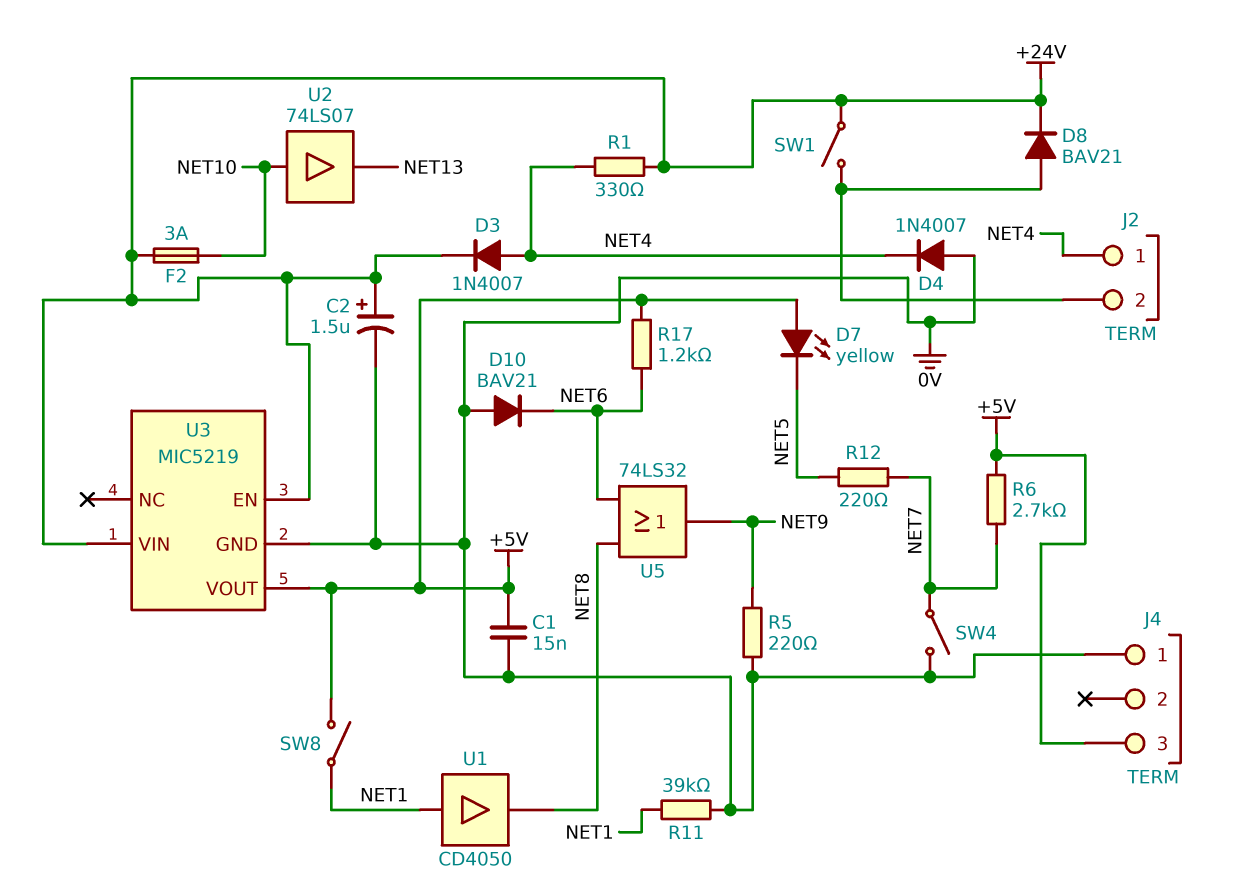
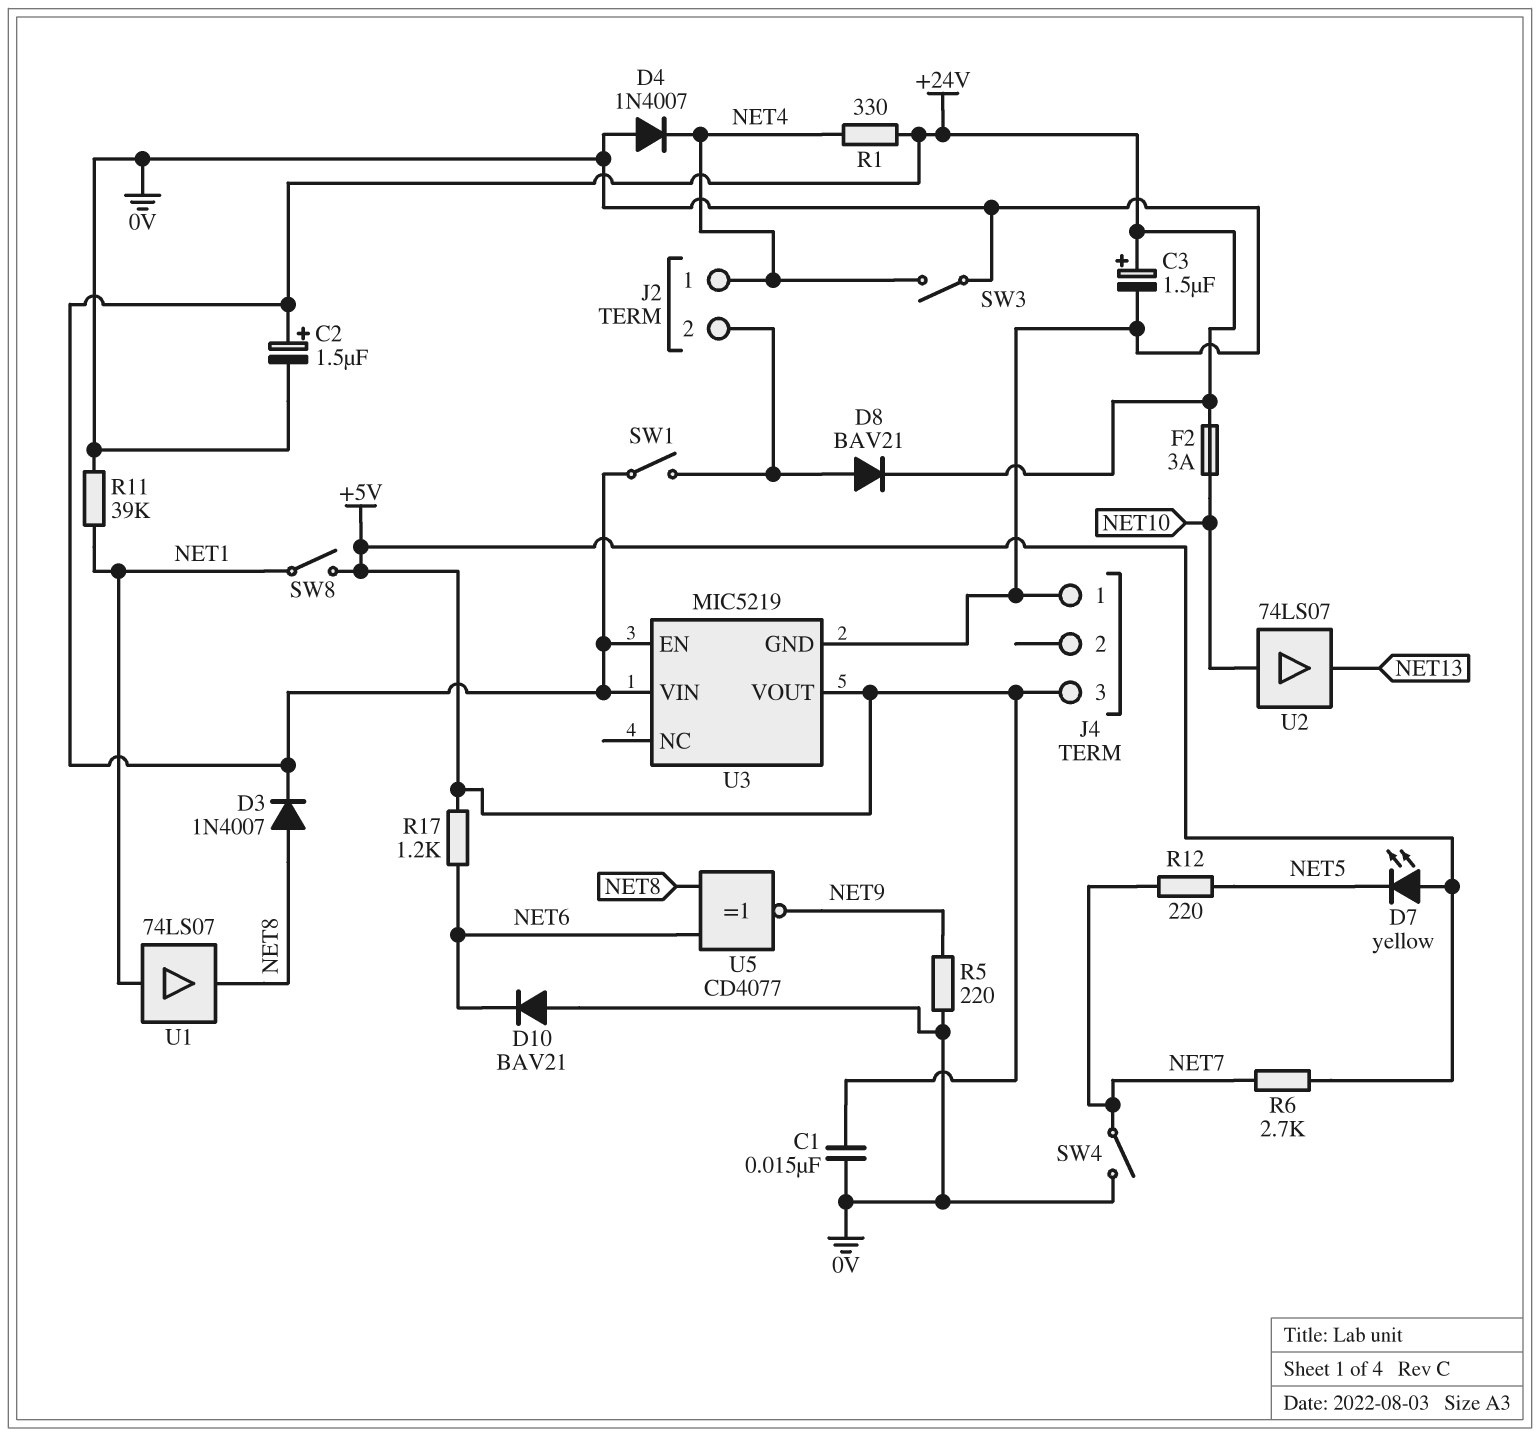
C3: none -> 1.5uF (plus +24V, minus 0V)
D3: diode 1N4007 (A NET4, K +24V) -> diode 1N4007 (A NET8, K +24V)
SW3: none -> switch (0V, NET4)
U1: buffer CD4050 (in NET1, out NET8) -> buffer 74LS07 (in NET1, out NET8)
U5: OR 74LS32 (in NET6, in NET8, out NET9) -> XNOR CD4077 (in NET6, in NET8, out NET9)

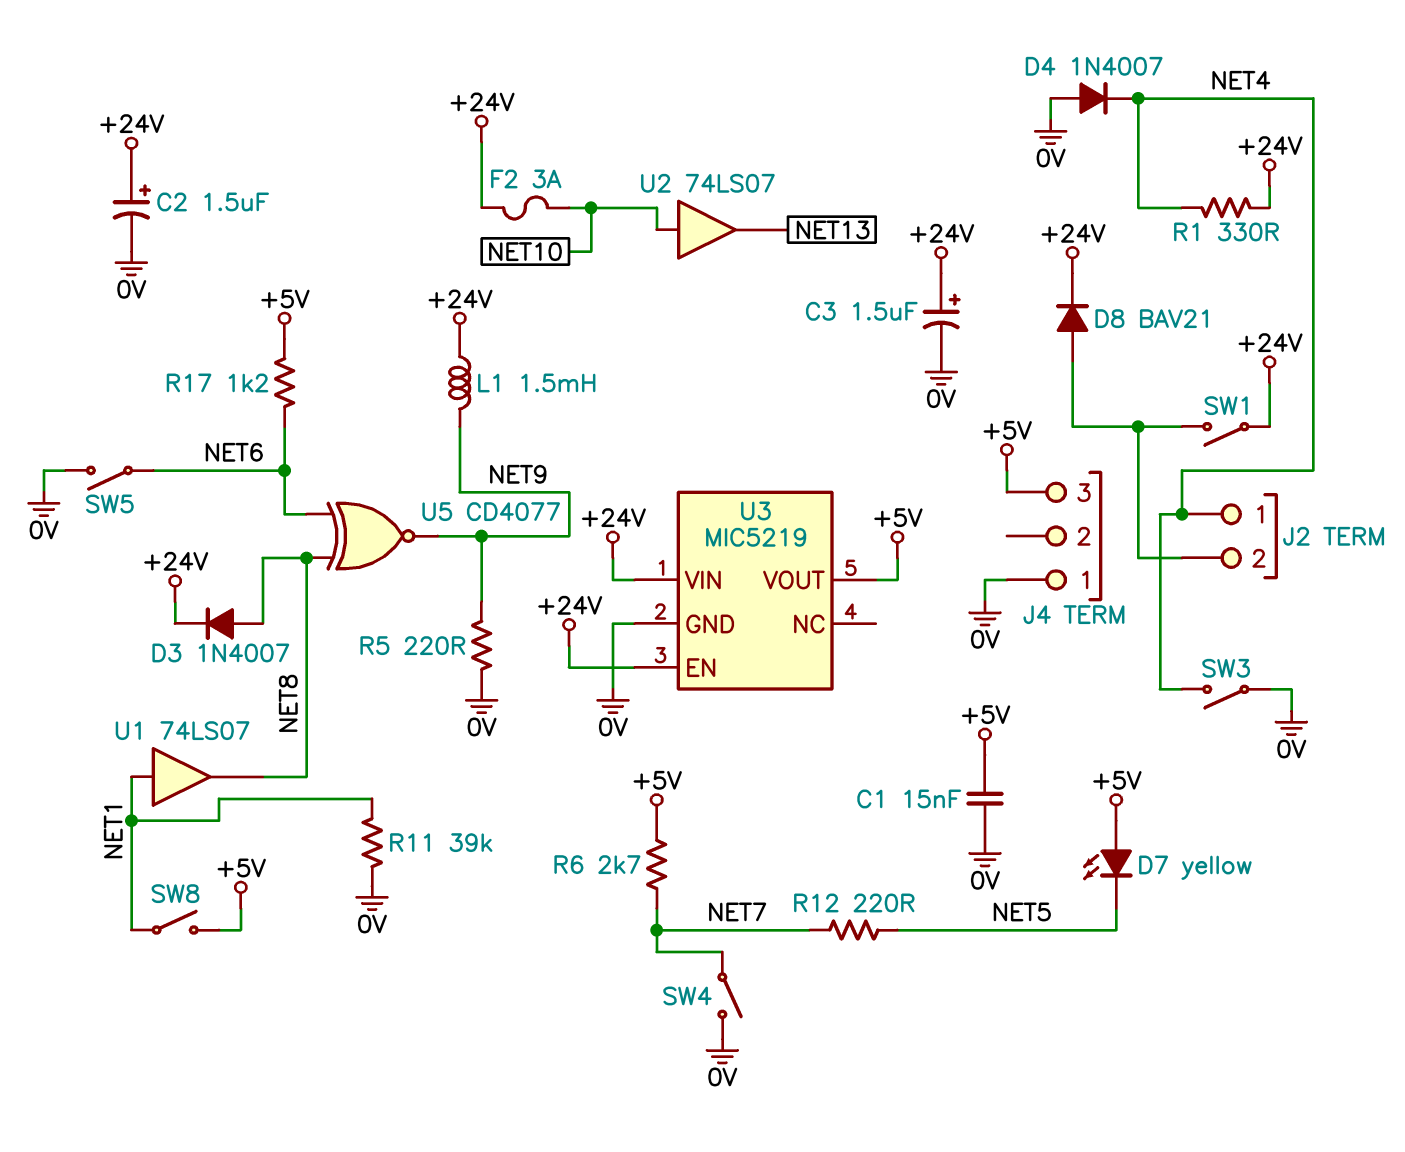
D10: diode BAV21 (A 0V, K NET6) -> none
L1: none -> 1.5mH (+24V, NET9)
SW5: none -> switch (0V, NET6)

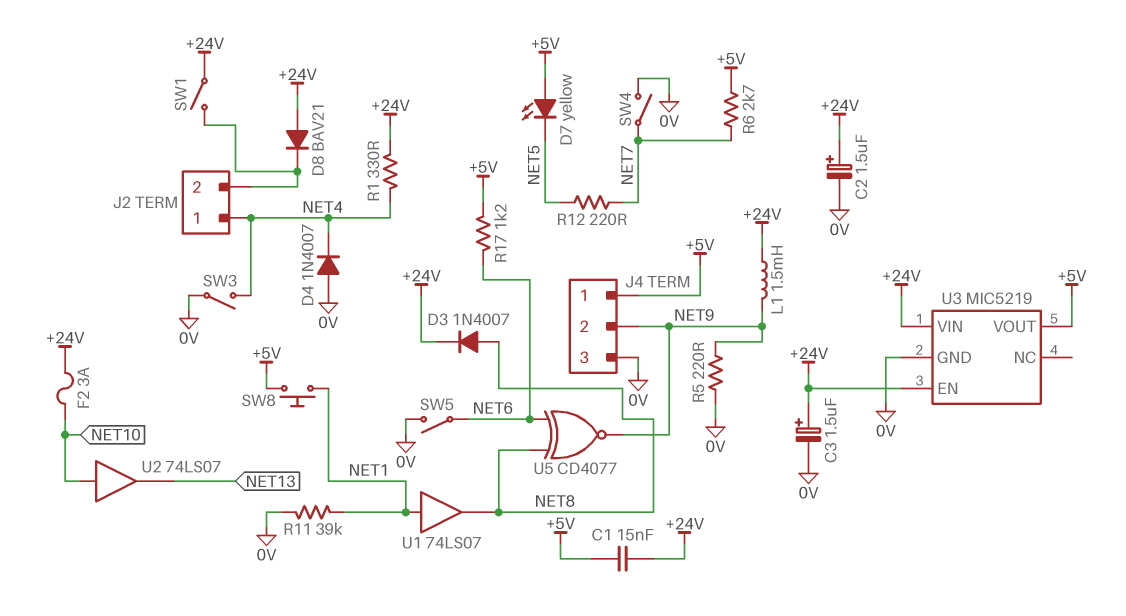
C1: 15nF (+5V, 0V) -> 15nF (+5V, +24V)
D8: diode BAV21 (A J2/2, K +24V) -> diode BAV21 (A +24V, K J2/2)
J4 pin 1: 0V -> +5V
J4 pin 2: none -> NET9
J4 pin 3: +5V -> 0V
SW8: switch (+5V, NET1) -> button (+5V, NET1)

